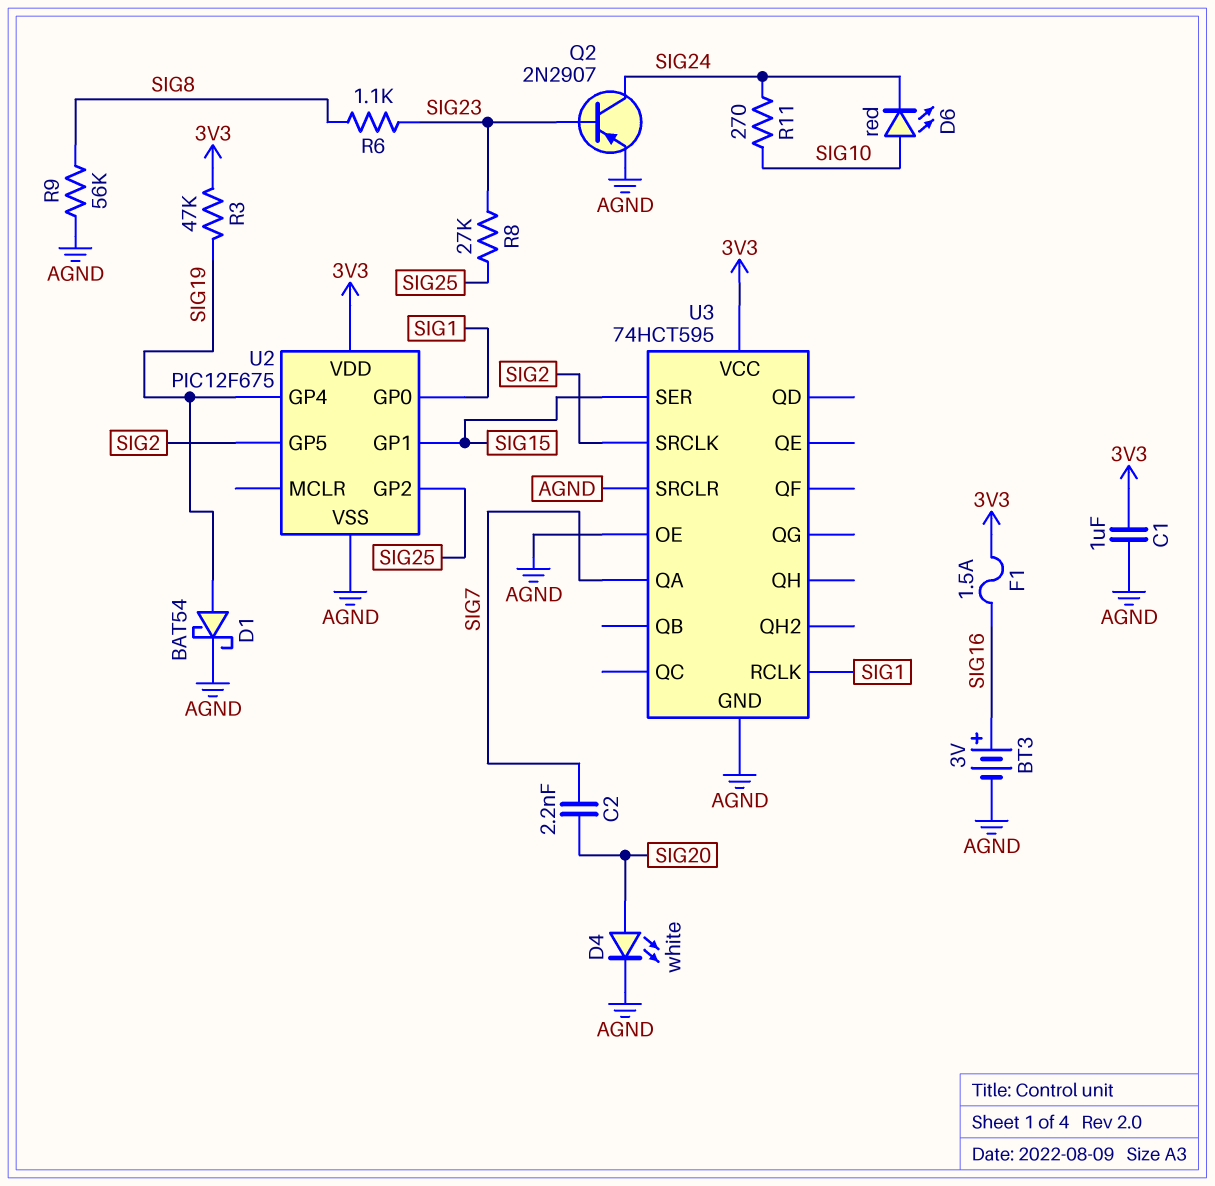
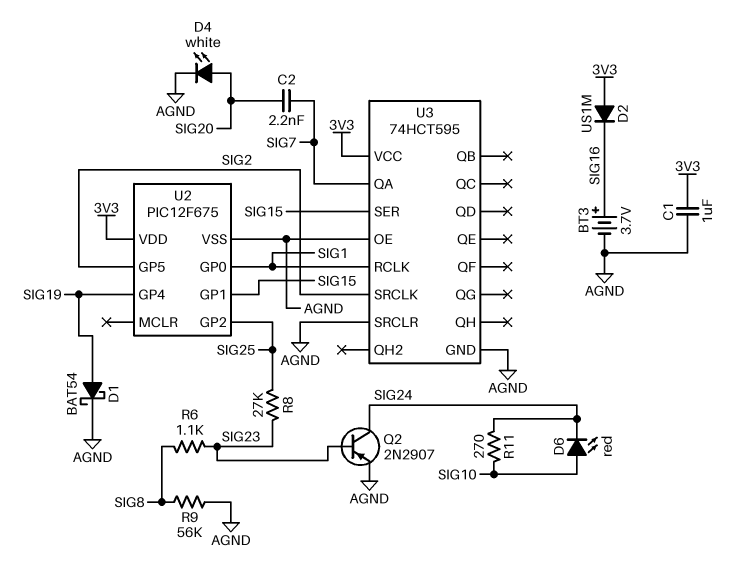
BT3: 3V (plus SIG16, minus AGND) -> 3.7V (plus SIG16, minus AGND)
D2: none -> diode US1M (A 3V3, K SIG16)
F1: 1.5A (3V3, SIG16) -> none
R3: 47k (3V3, SIG19) -> none

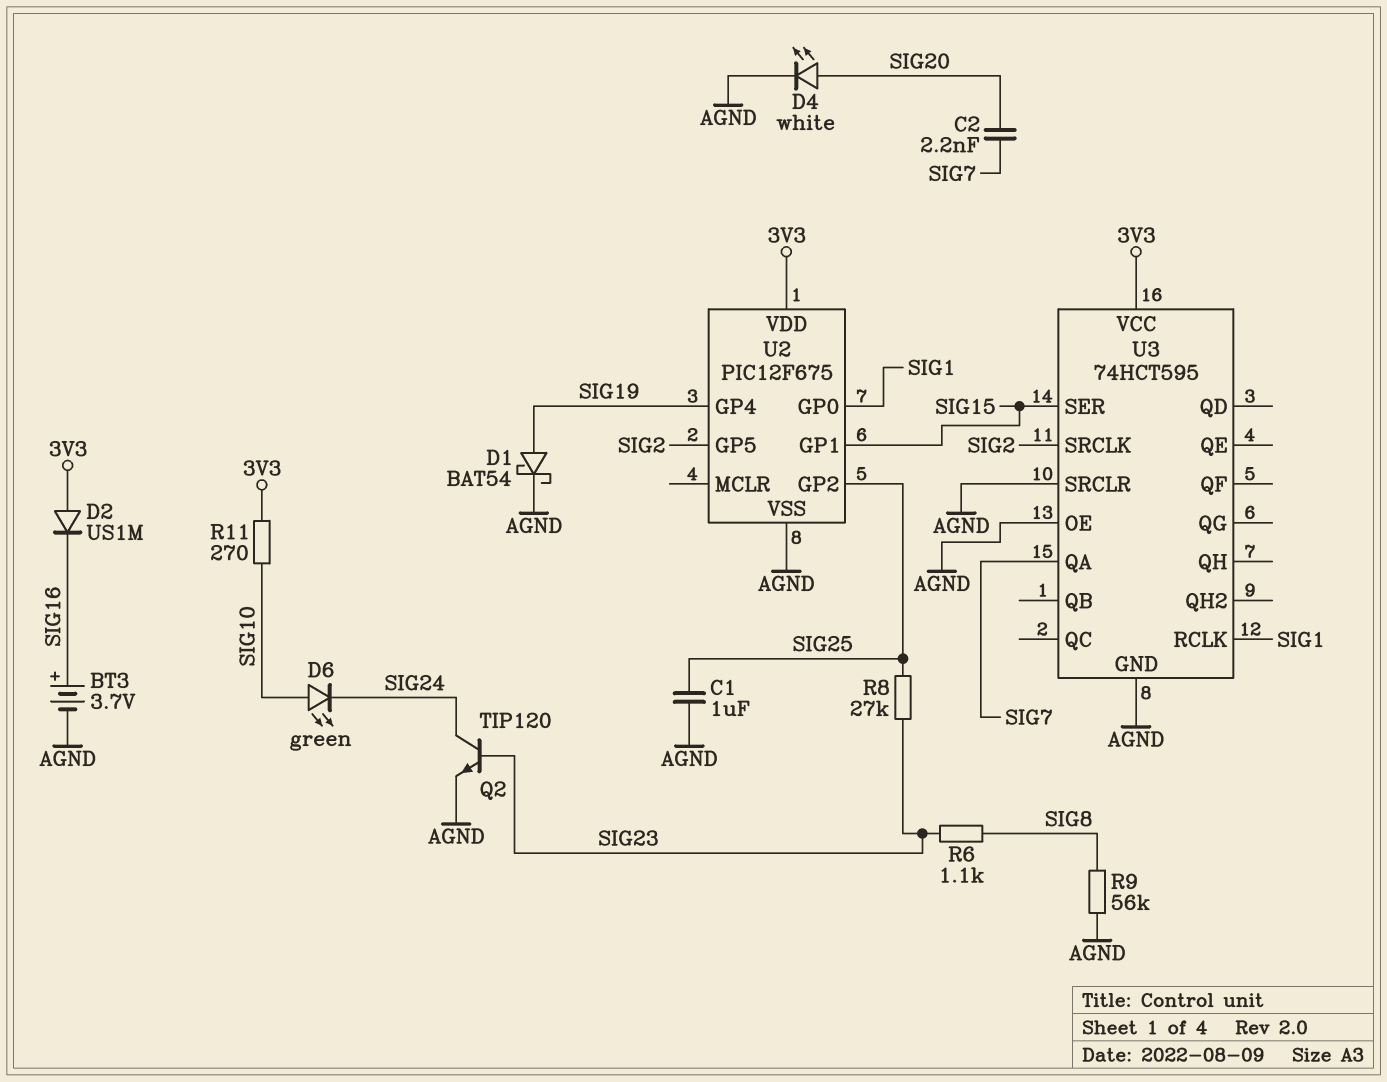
C1: 1uF (3V3, AGND) -> 1uF (AGND, SIG25)
D6: LED red (A SIG10, K SIG24) -> LED green (A SIG10, K SIG24)
Q2: PNP 2N2907 (B SIG23, C SIG24, E AGND) -> NPN TIP120 (B SIG23, C SIG24, E AGND)
R11: 270 (SIG10, SIG24) -> 270 (3V3, SIG10)

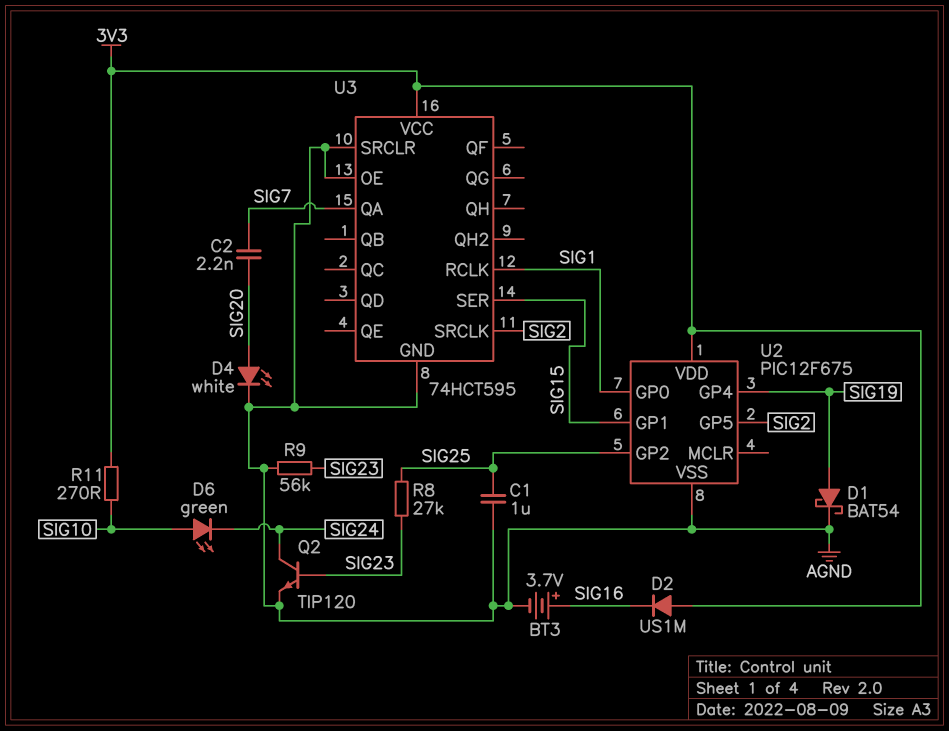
R6: 1.1k (SIG8, SIG23) -> none
R9: 56k (AGND, SIG8) -> 56k (AGND, SIG23)

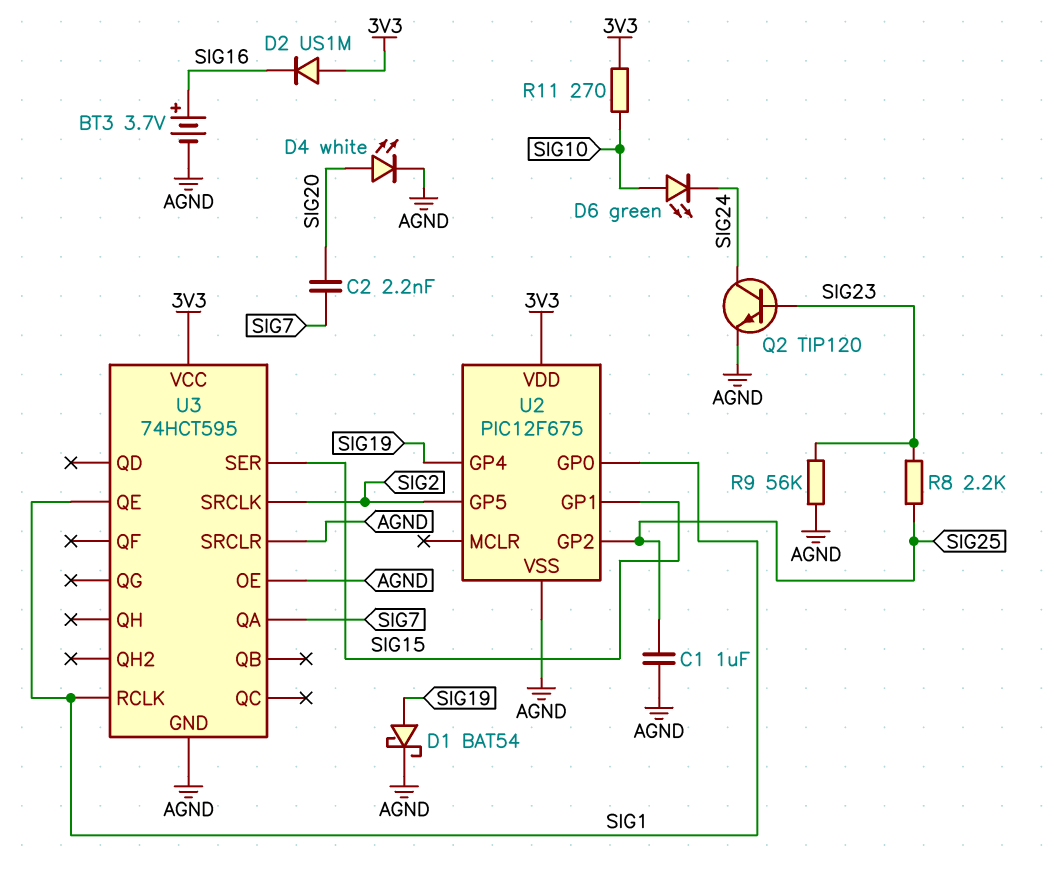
R8: 27k (SIG23, SIG25) -> 2.2k (SIG23, SIG25)
U3 pin QE: none -> SIG1

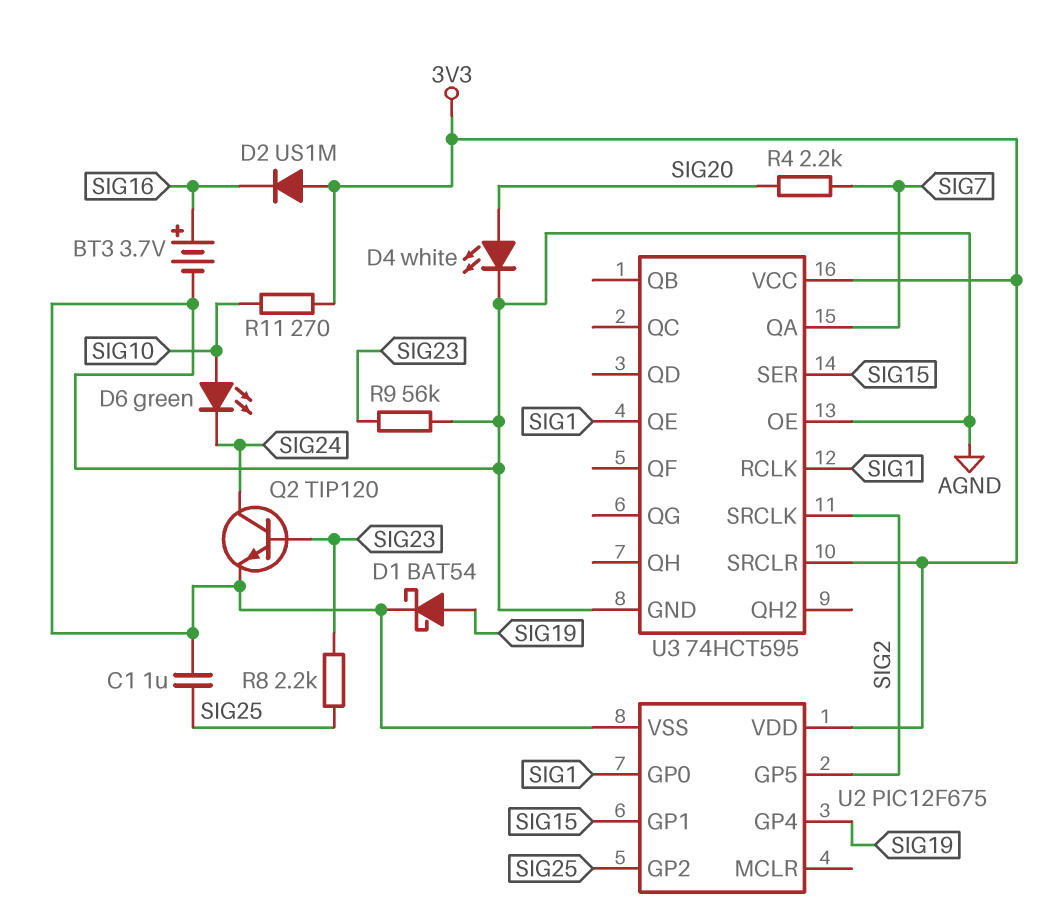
C2: 2.2nF (SIG7, SIG20) -> none
R4: none -> 2.2k (SIG7, SIG20)
U3 pin SRCLR: AGND -> 3V3

